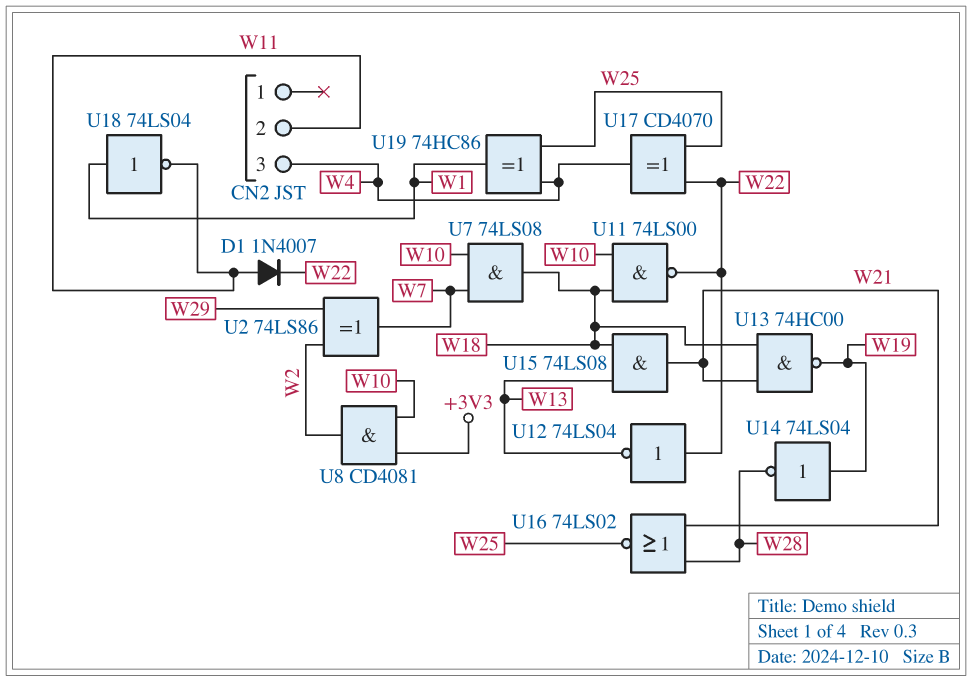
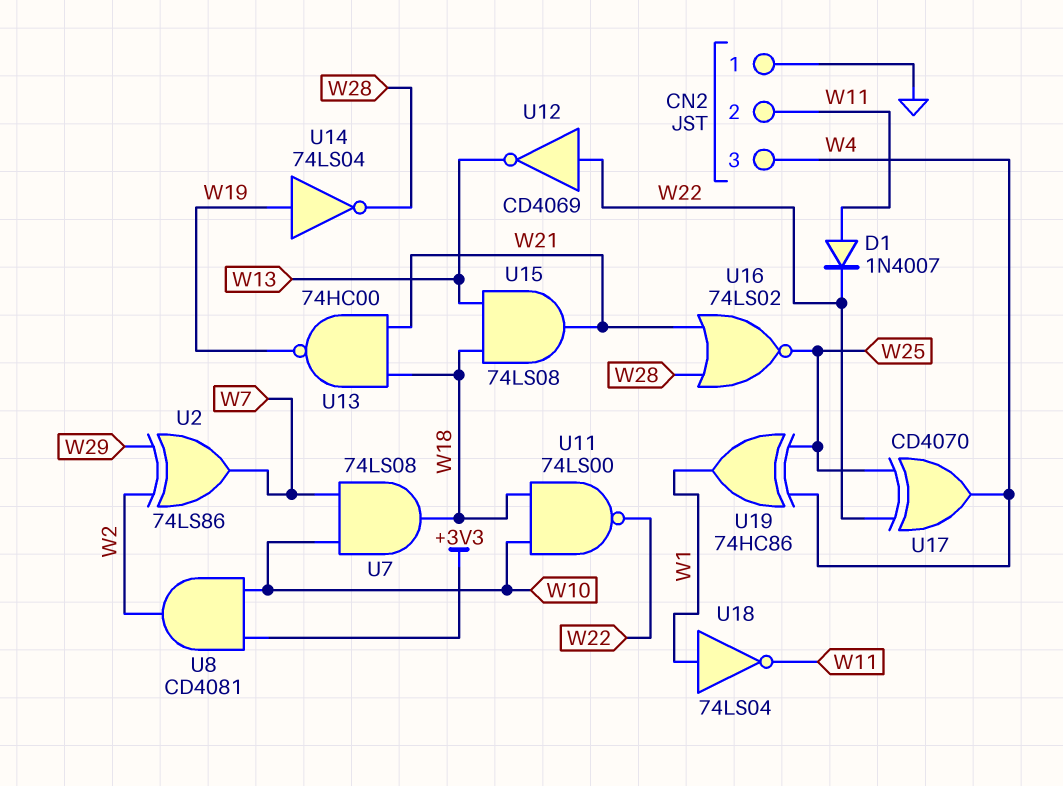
CN2 pin 1: none -> GND
U12: NOT 74LS04 (in W22, out W13) -> NOT CD4069 (in W22, out W13)

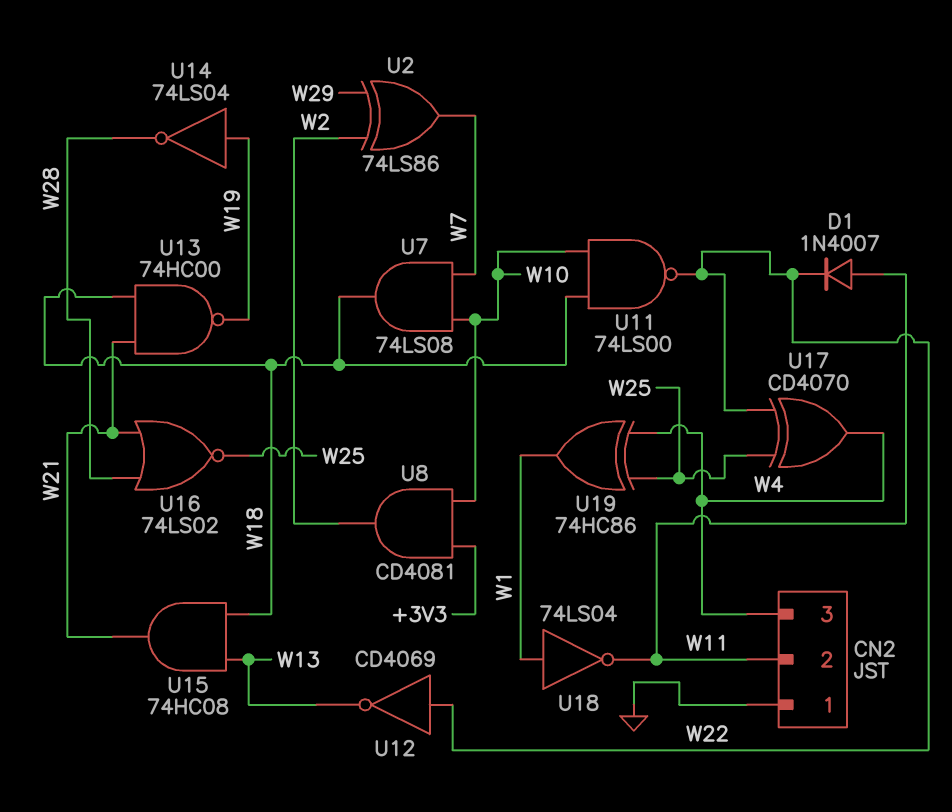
U15: AND 74LS08 (in W13, in W18, out W21) -> AND 74HC08 (in W13, in W18, out W21)

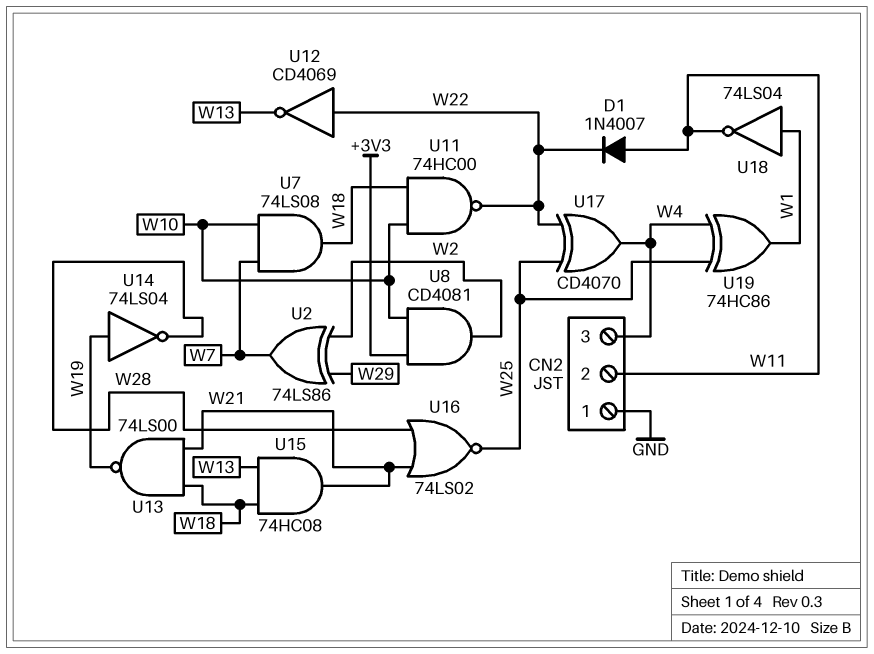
U11: NAND 74LS00 (in W10, in W18, out W22) -> NAND 74HC00 (in W10, in W18, out W22)
U13: NAND 74HC00 (in W18, in W21, out W19) -> NAND 74LS00 (in W18, in W21, out W19)

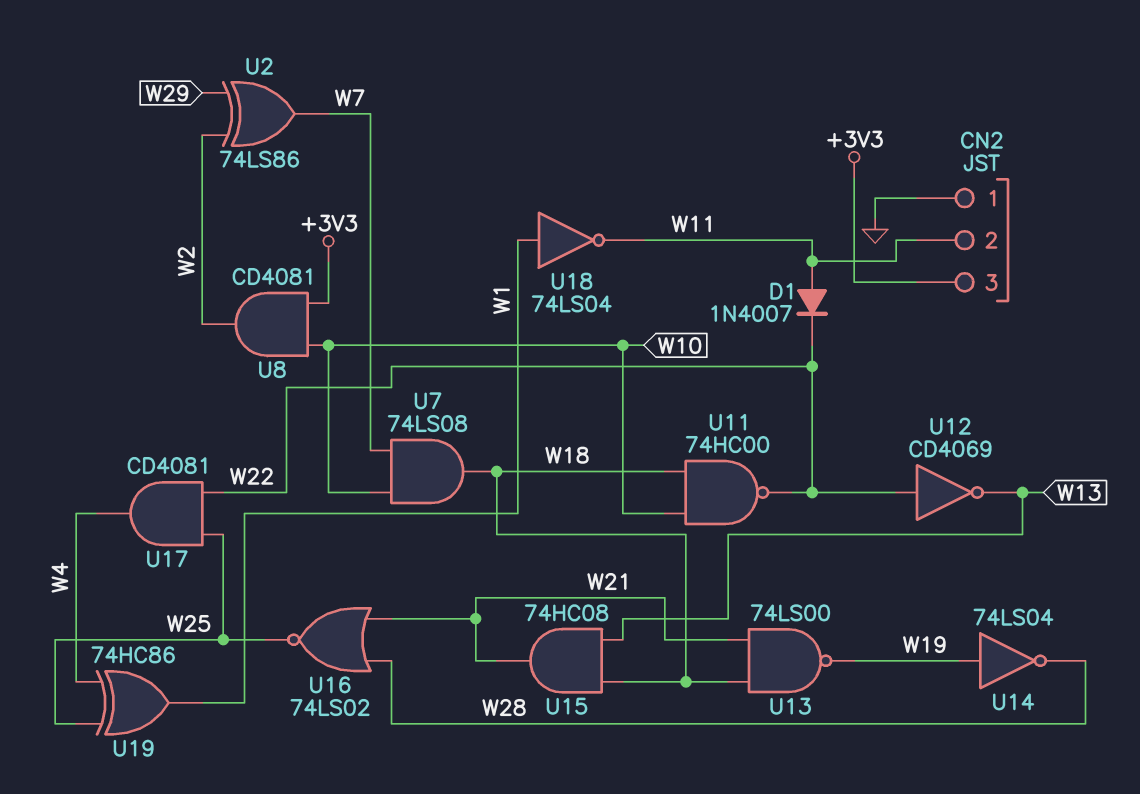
CN2 pin 3: W4 -> +3V3
U17: XOR CD4070 (in W22, in W25, out W4) -> AND CD4081 (in W22, in W25, out W4)

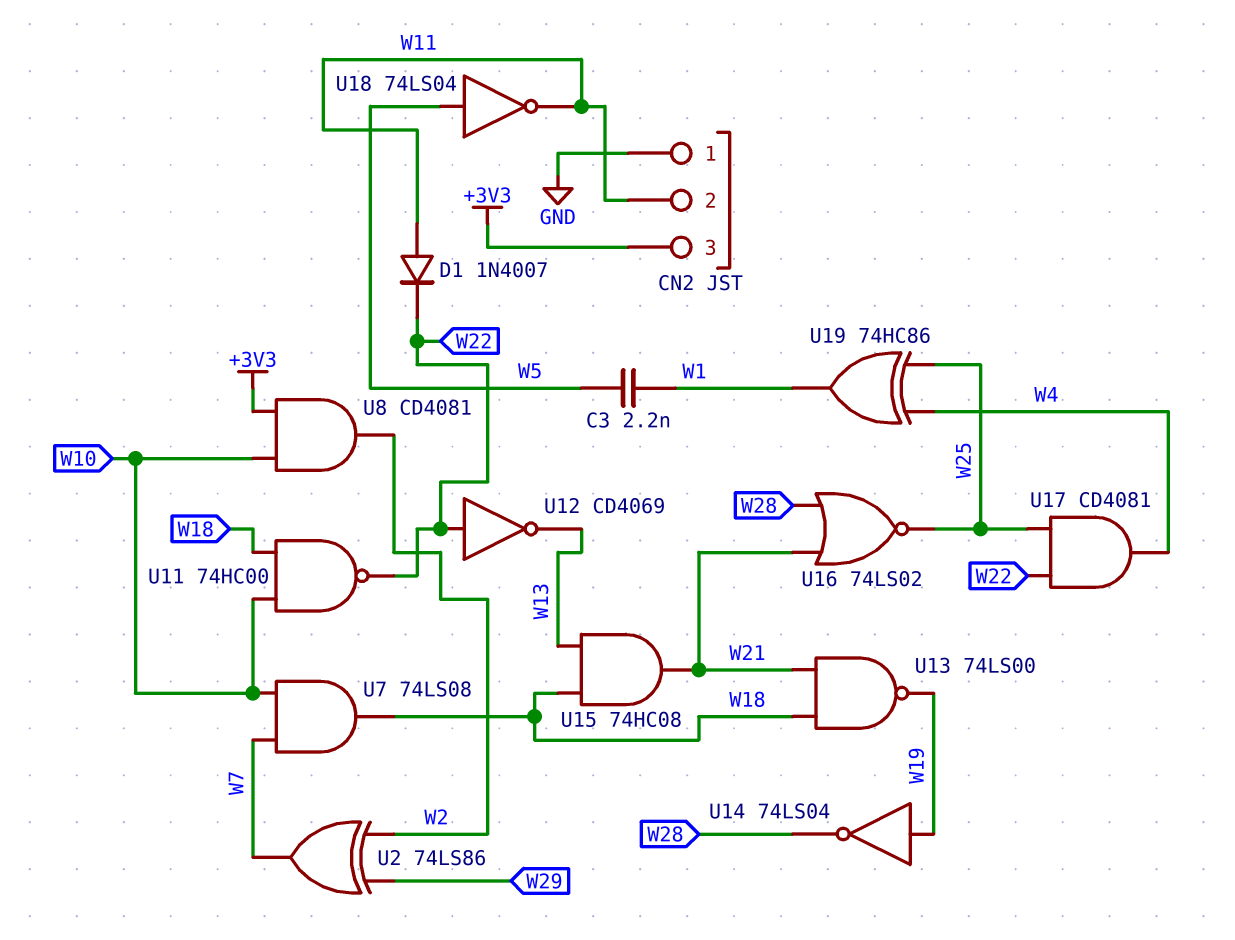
C3: none -> 2.2nF (W1, W5)
U18: NOT 74LS04 (in W1, out W11) -> NOT 74LS04 (in W5, out W11)

